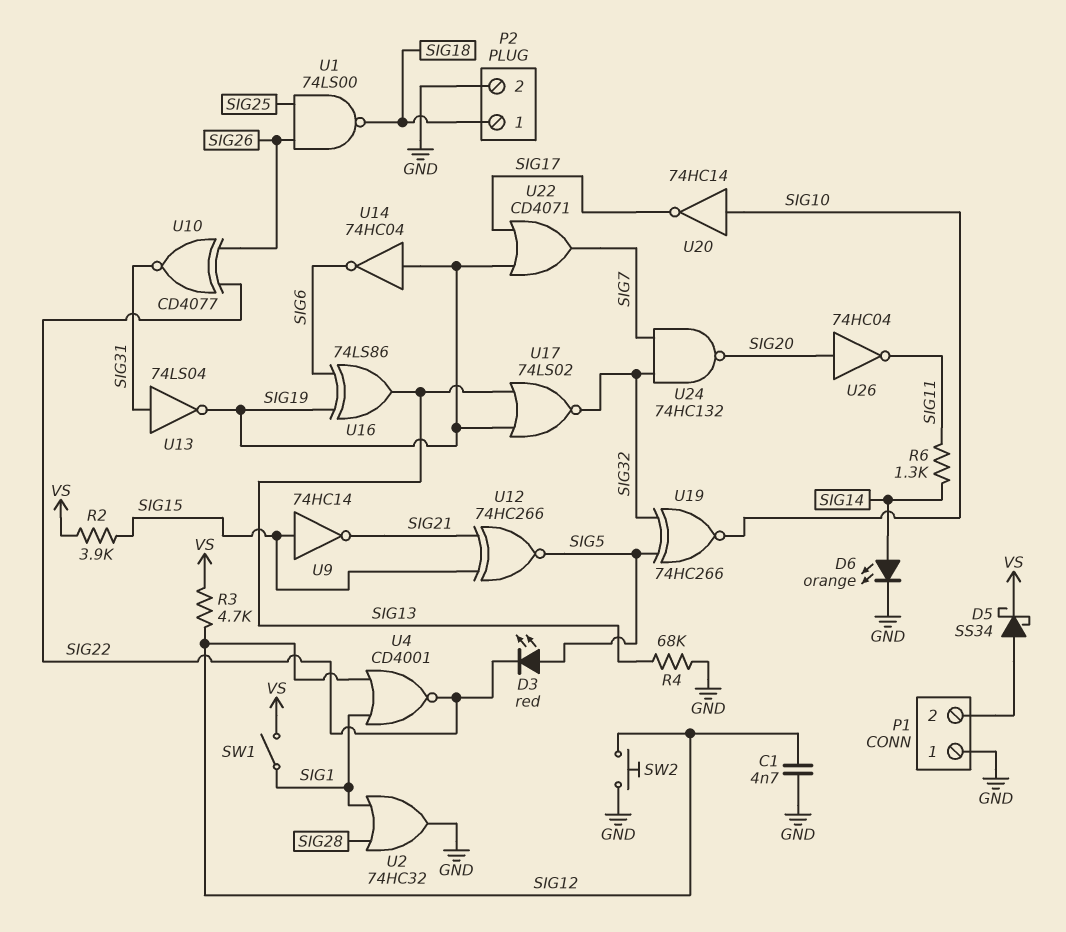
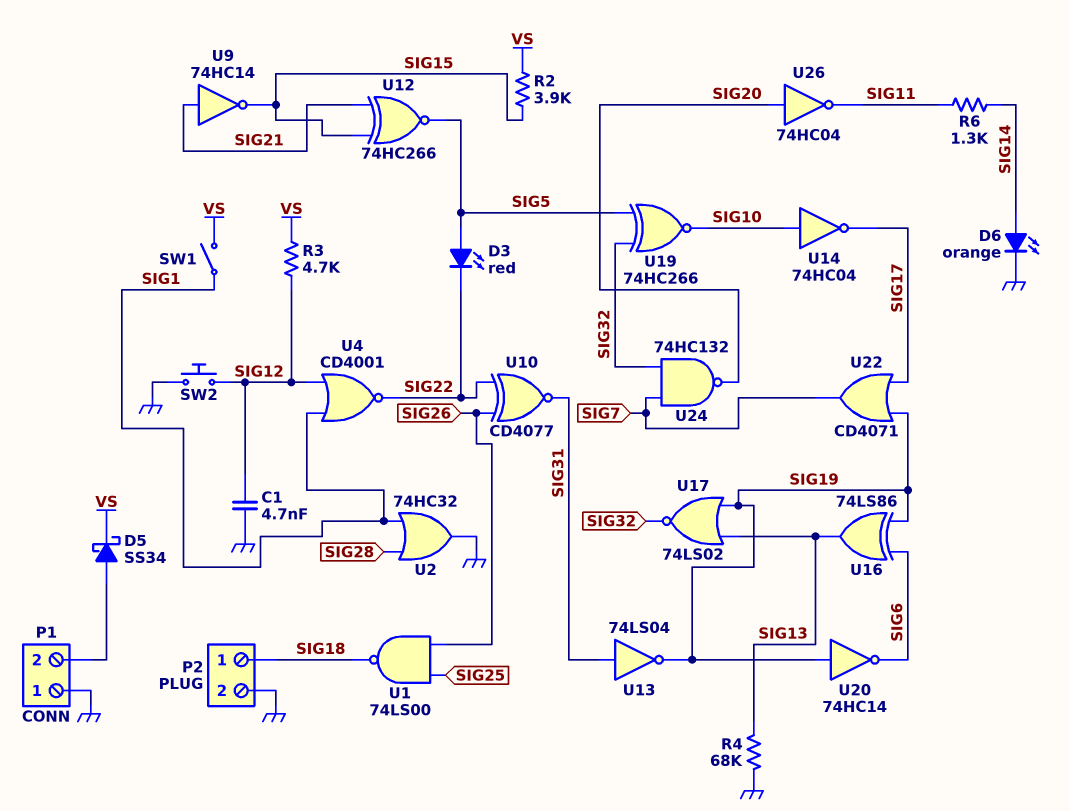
U9: NOT 74HC14 (in SIG15, out SIG21) -> NOT 74HC14 (in SIG21, out SIG15)
U14: NOT 74HC04 (in SIG19, out SIG6) -> NOT 74HC04 (in SIG10, out SIG17)
U20: NOT 74HC14 (in SIG10, out SIG17) -> NOT 74HC14 (in SIG19, out SIG6)

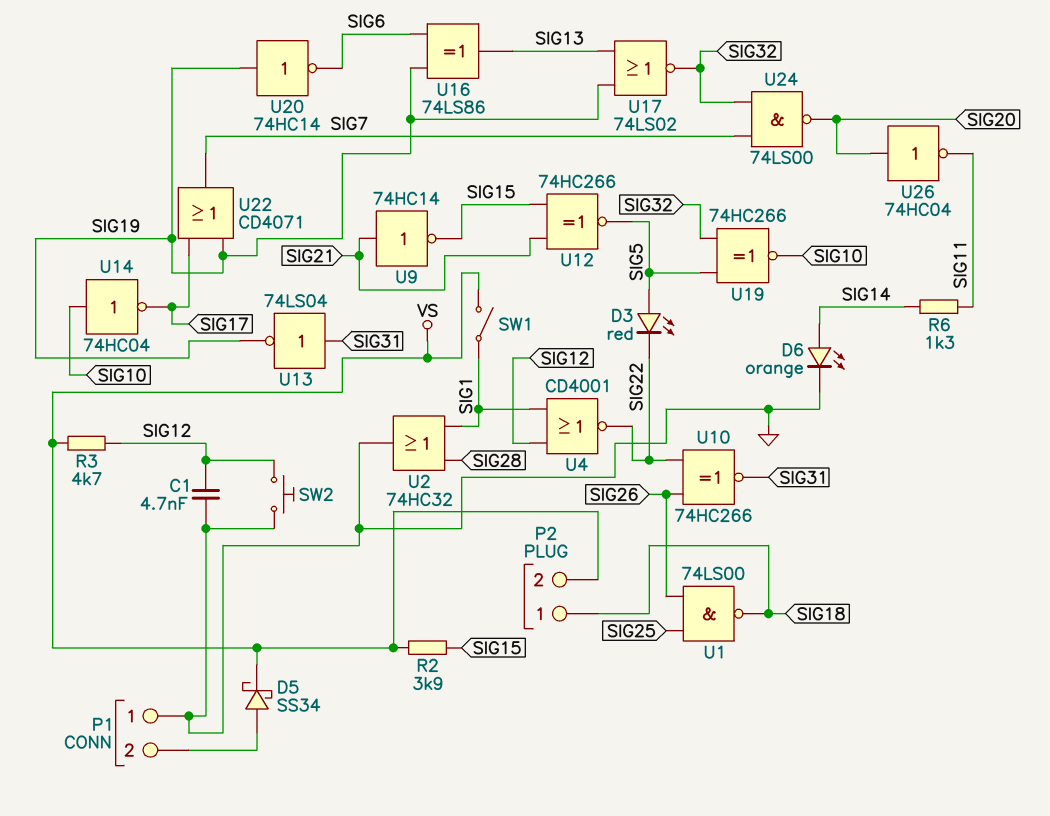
P2 pin 2: GND -> VS
R4: 68k (GND, SIG13) -> none
U10: XNOR CD4077 (in SIG22, in SIG26, out SIG31) -> XNOR 74HC266 (in SIG22, in SIG26, out SIG31)
U24: NAND 74HC132 (in SIG7, in SIG32, out SIG20) -> NAND 74LS00 (in SIG7, in SIG32, out SIG20)

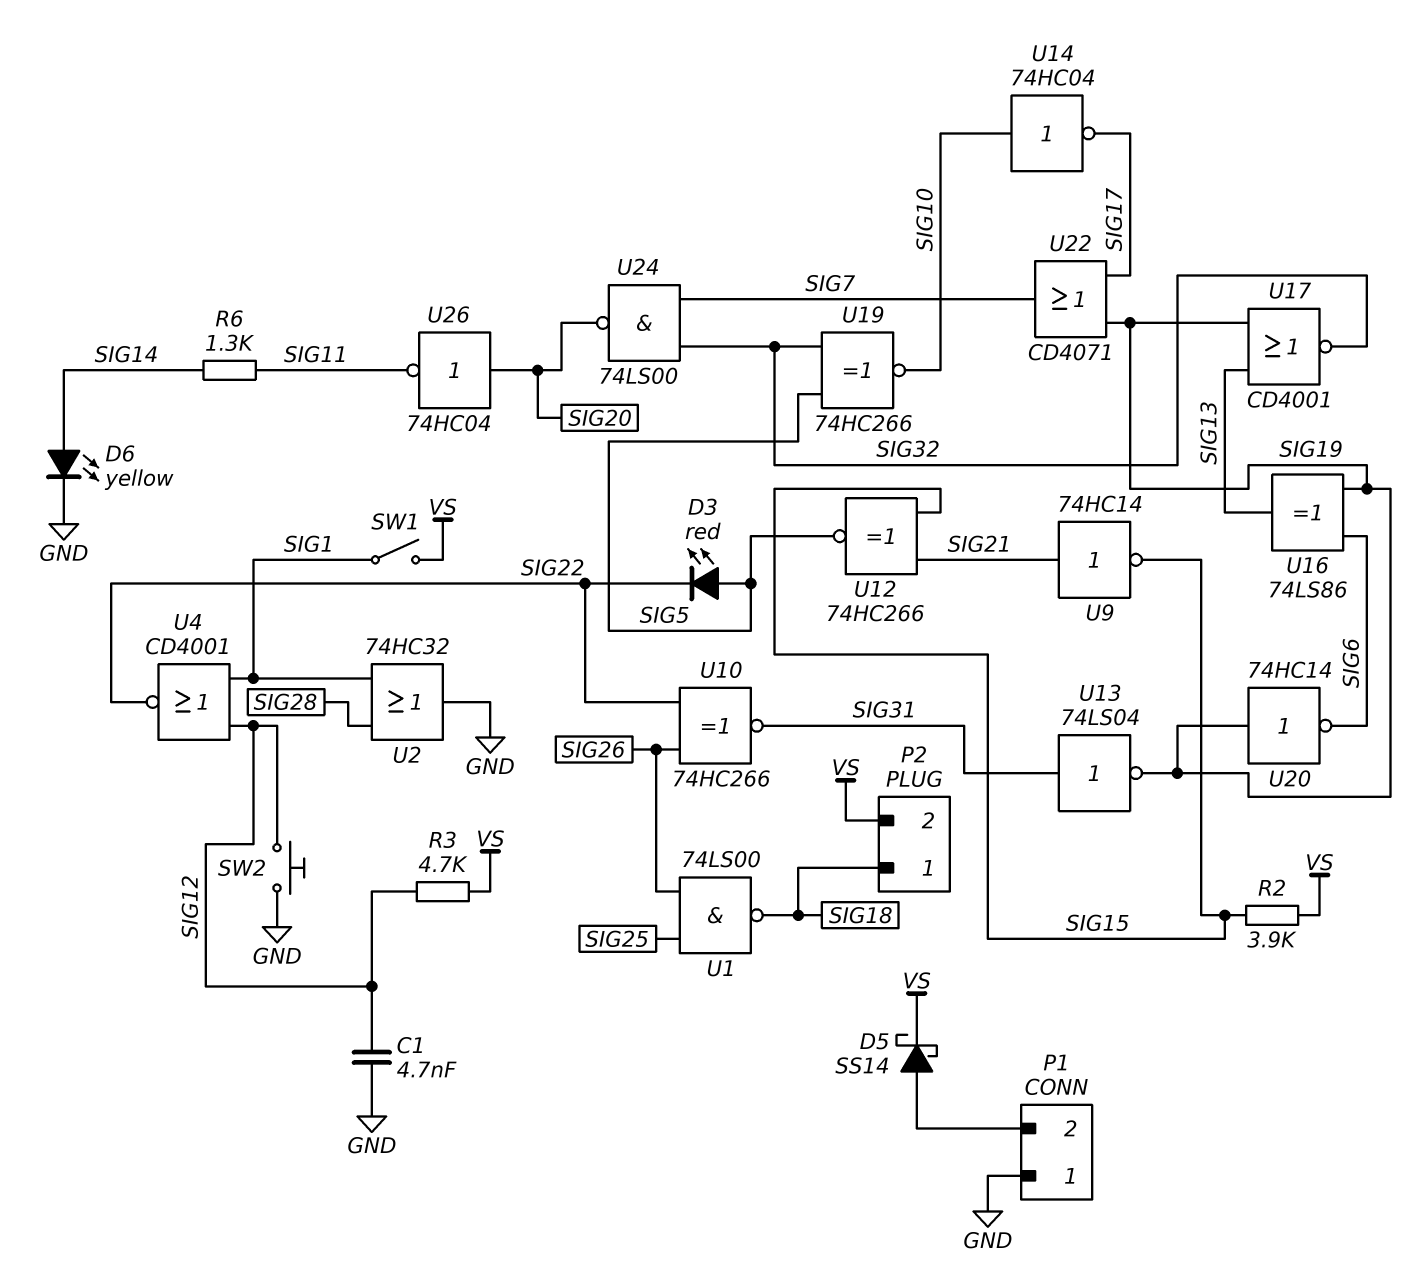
D5: schottky SS34 (A P1/2, K VS) -> schottky SS14 (A P1/2, K VS)
D6: LED orange (A SIG14, K GND) -> LED yellow (A SIG14, K GND)
U17: NOR 74LS02 (in SIG13, in SIG19, out SIG32) -> NOR CD4001 (in SIG13, in SIG19, out SIG32)

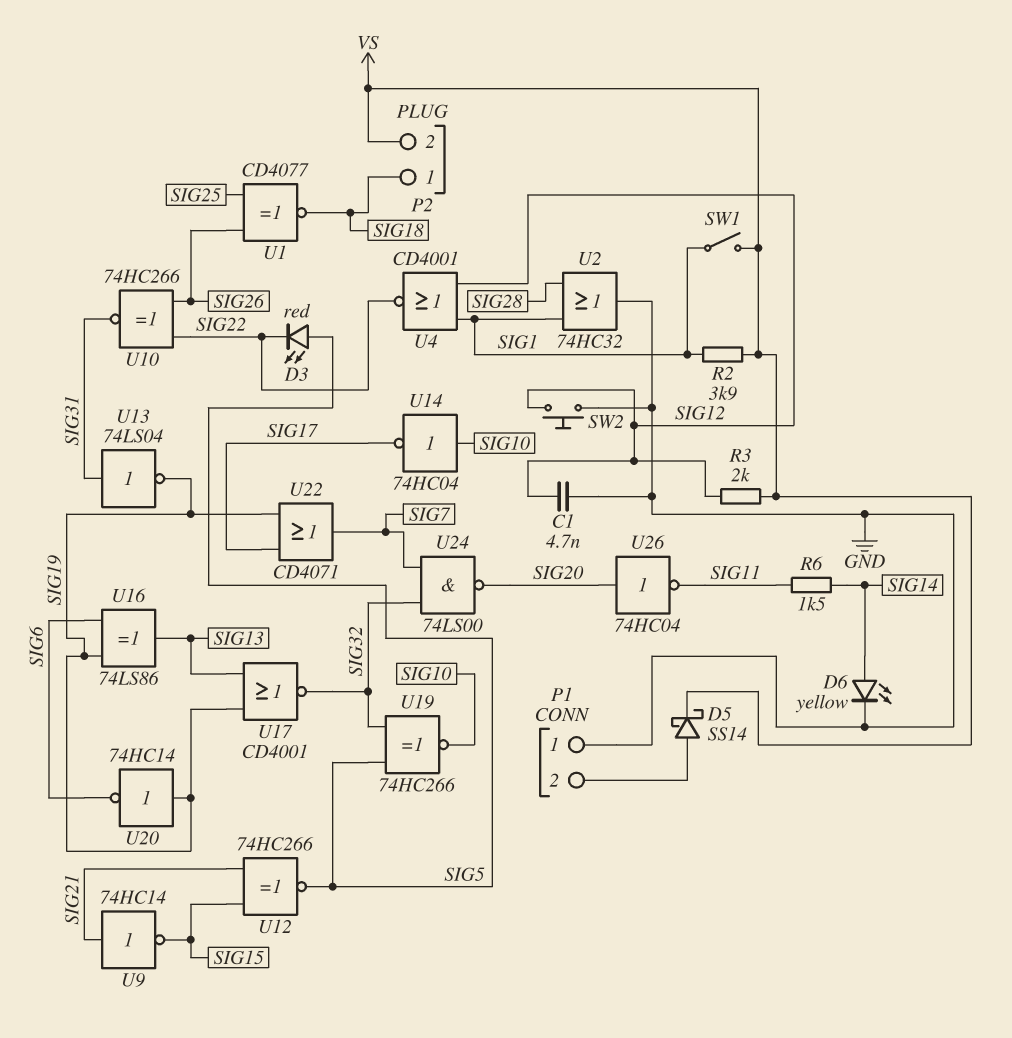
R2: 3.9k (SIG15, VS) -> 3.9k (SIG1, VS)
R3: 4.7k (SIG12, VS) -> 2k (SIG12, VS)
R6: 1.3k (SIG11, SIG14) -> 1.5k (SIG11, SIG14)
U1: NAND 74LS00 (in SIG25, in SIG26, out SIG18) -> XNOR CD4077 (in SIG25, in SIG26, out SIG18)

